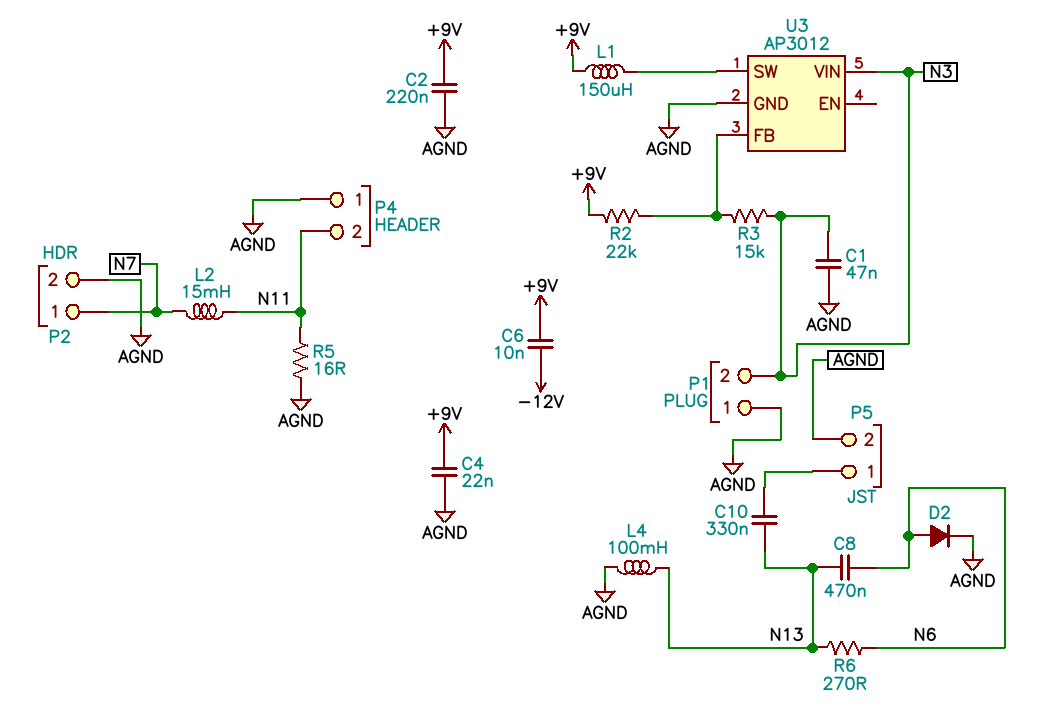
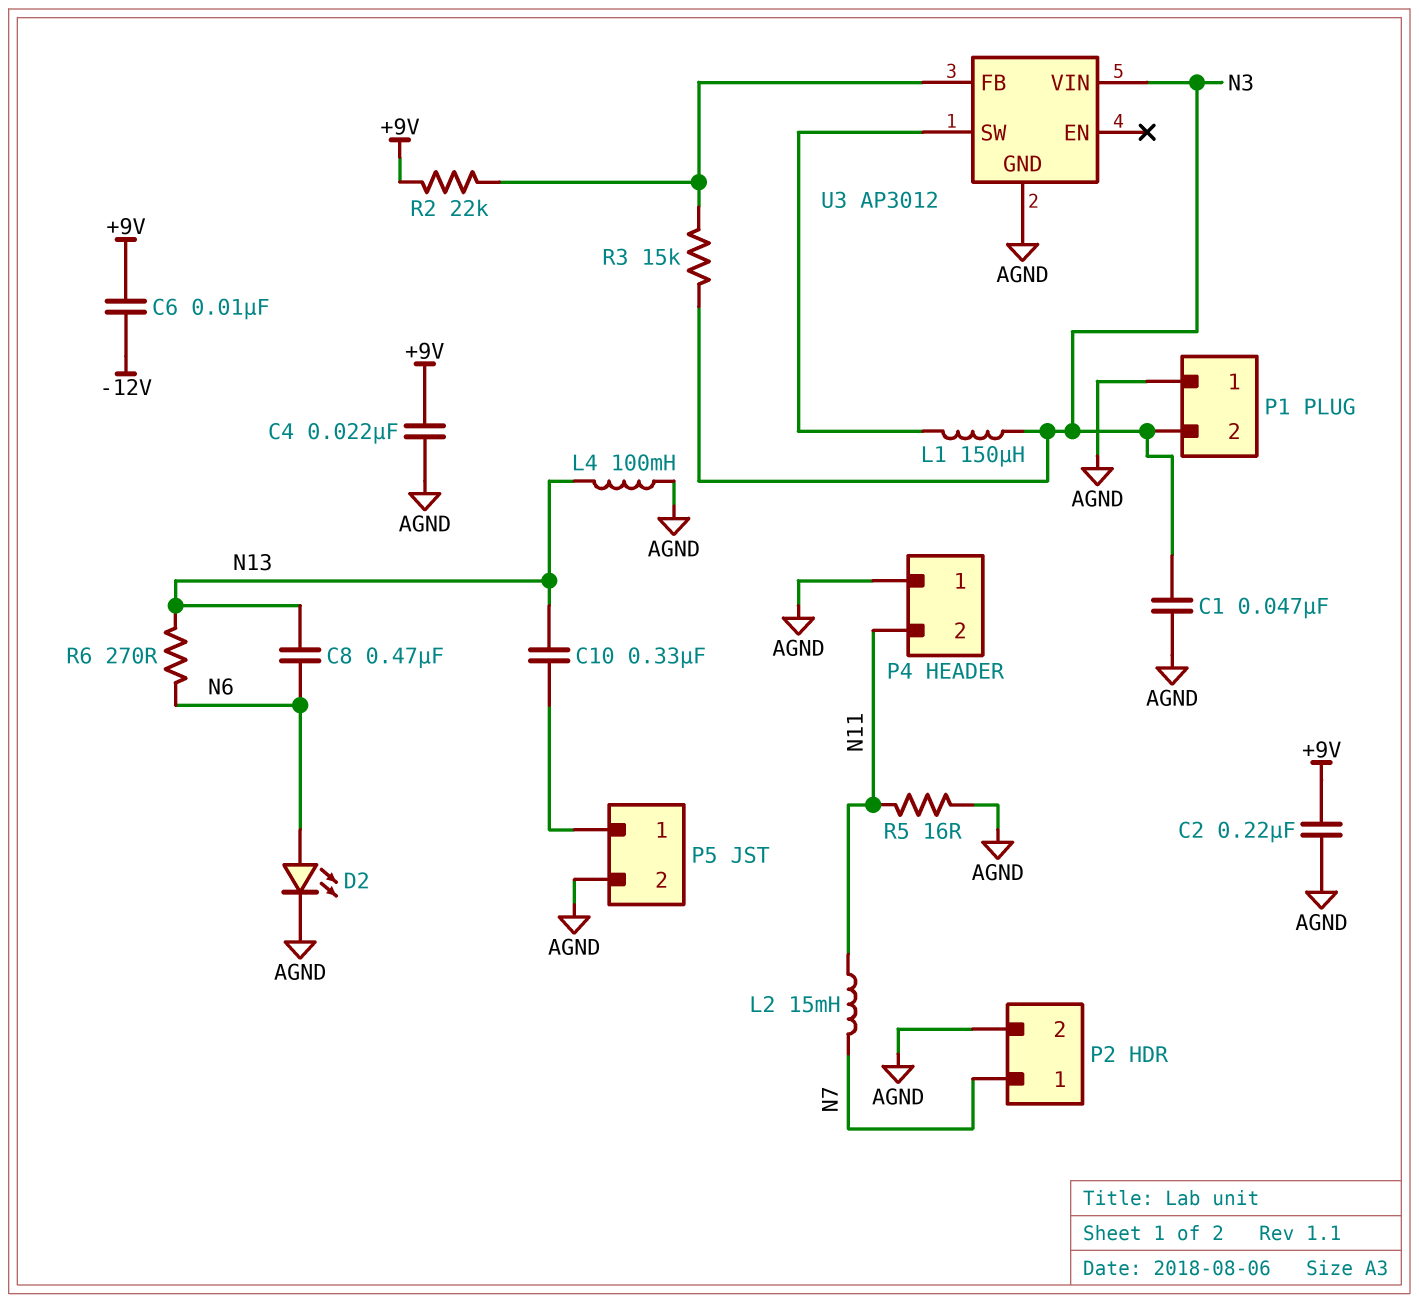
D2: diode (A N6, K AGND) -> LED (A N6, K AGND)
L1: 150uH (+9V, U3/SW) -> 150uH (N3, U3/SW)

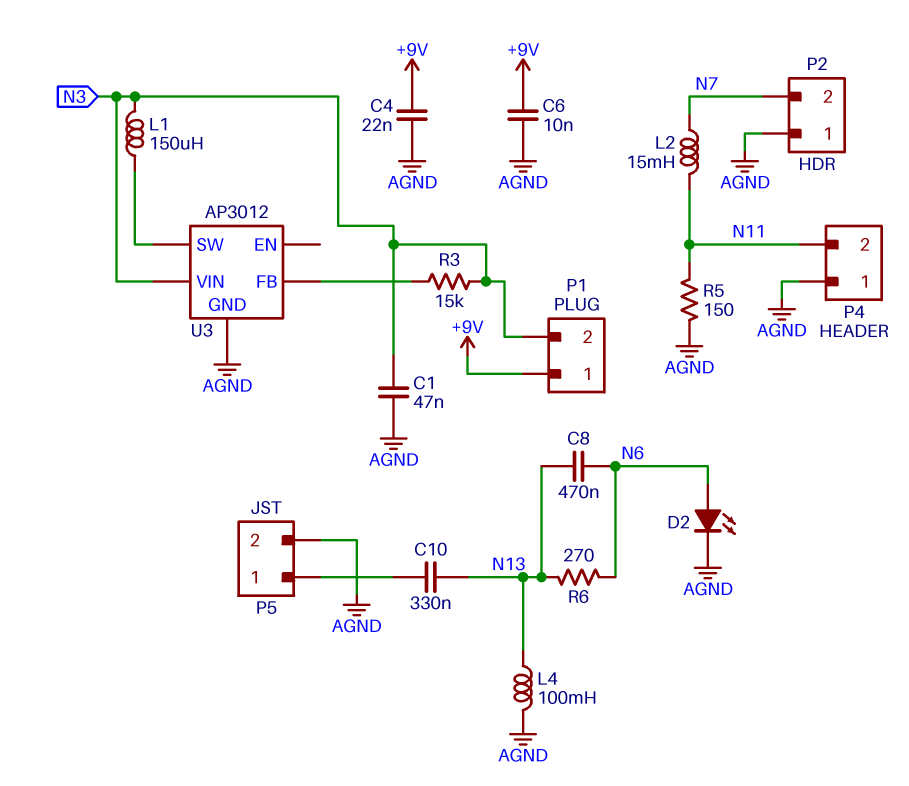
C2: 220nF (+9V, AGND) -> none
C6: 10nF (+9V, -12V) -> 10nF (+9V, AGND)
P1 pin 1: AGND -> +9V
P2 pin 1: N7 -> AGND
P2 pin 2: AGND -> N7
R2: 22k (+9V, U3/FB) -> none
R5: 16 (AGND, N11) -> 150 (AGND, N11)

